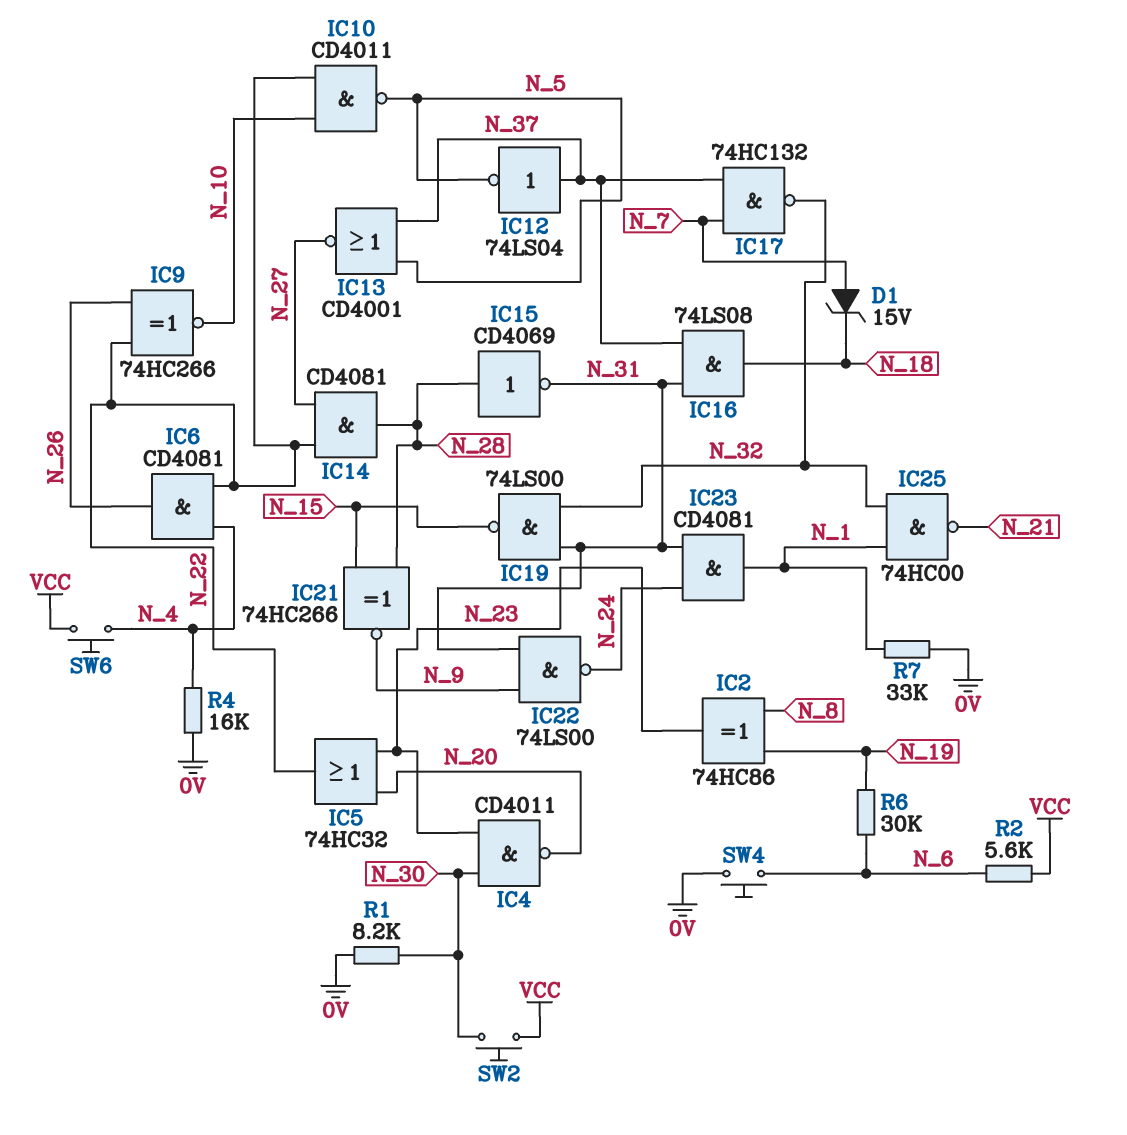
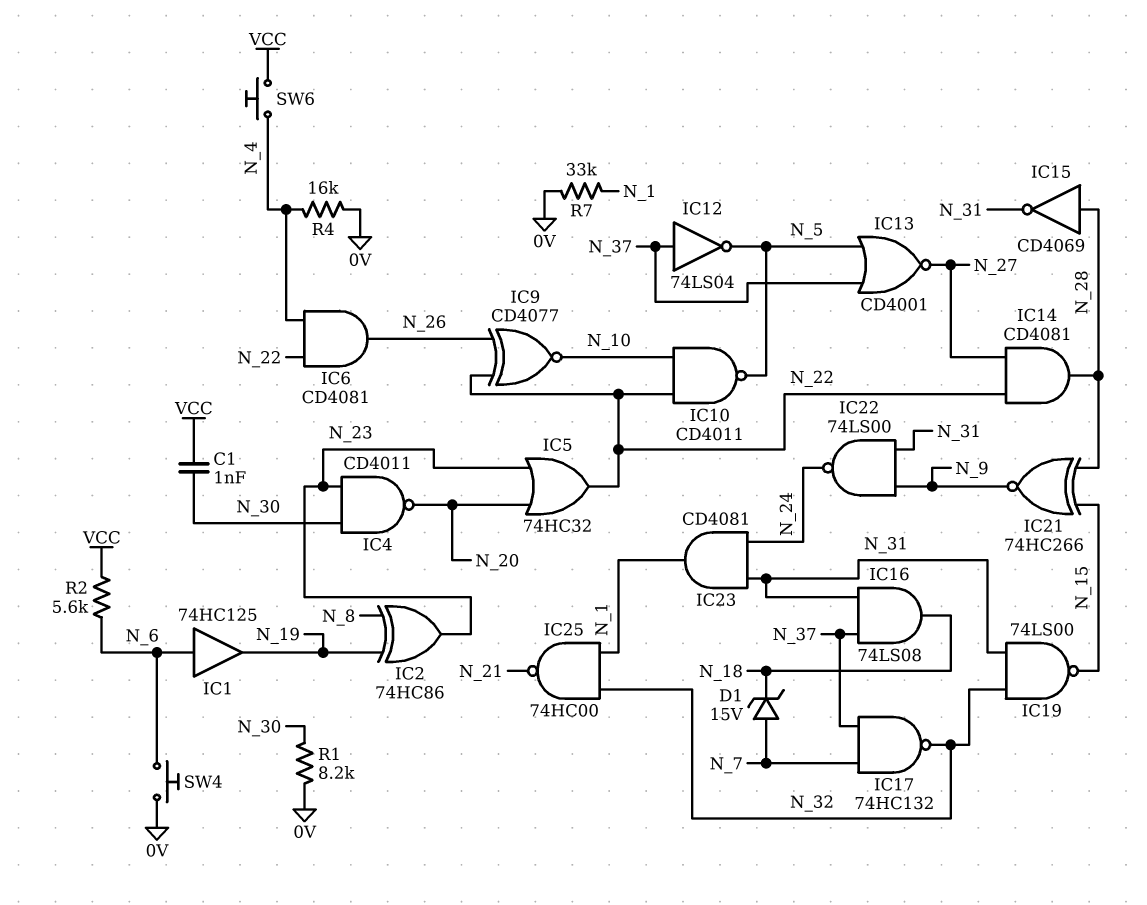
C1: none -> 1nF (N_30, VCC)
IC1: none -> buffer 74HC125 (in N_6, out N_19)
IC9: XNOR 74HC266 (in N_22, in N_26, out N_10) -> XNOR CD4077 (in N_22, in N_26, out N_10)
R6: 30k (N_6, N_19) -> none
SW2: button (N_30, VCC) -> none

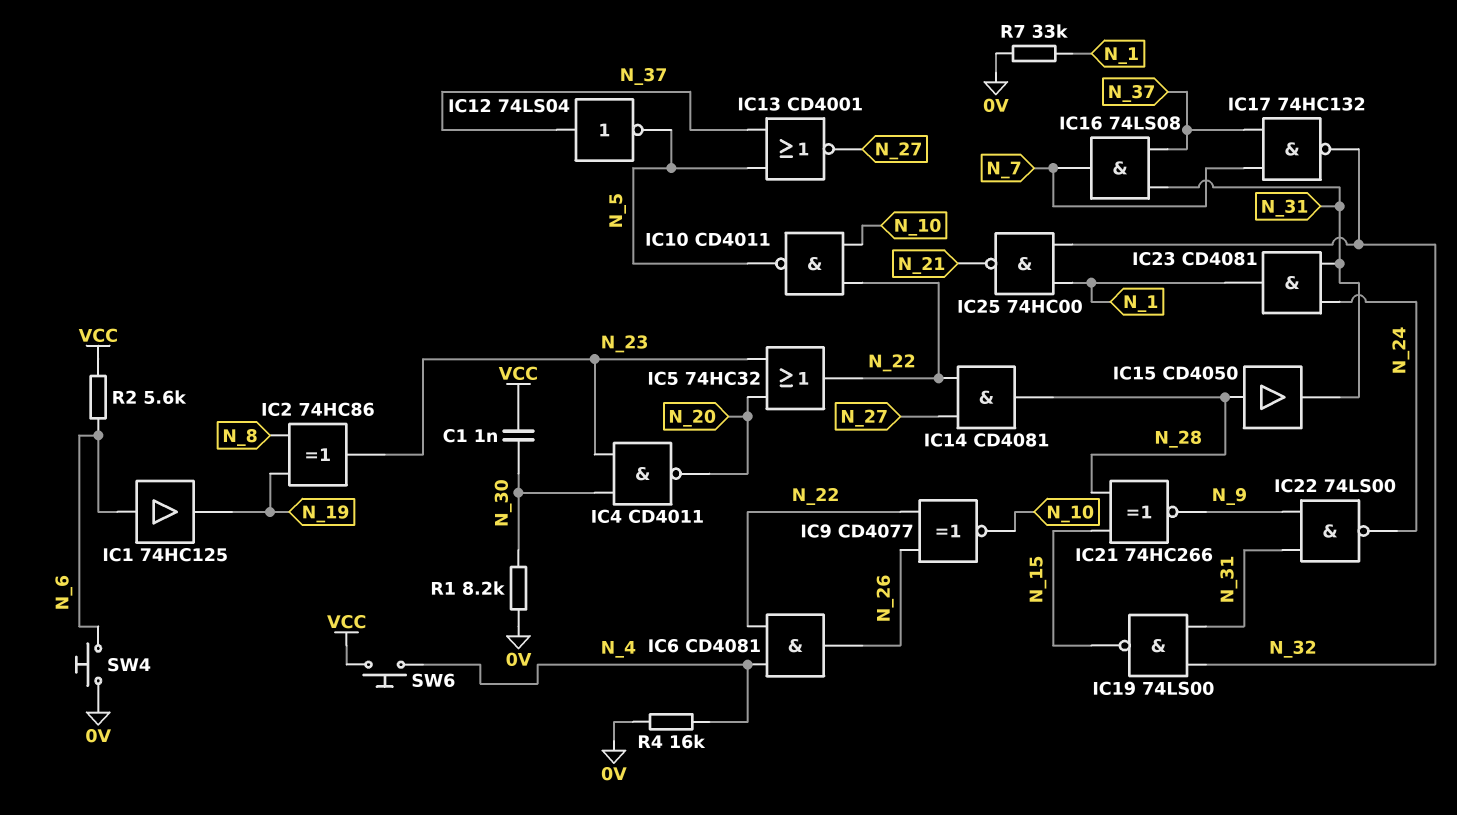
D1: zener 15V (A N_7, K N_18) -> none
IC15: NOT CD4069 (in N_28, out N_31) -> buffer CD4050 (in N_28, out N_31)
IC16: AND 74LS08 (in N_31, in N_37, out N_18) -> AND 74LS08 (in N_31, in N_37, out N_7)

